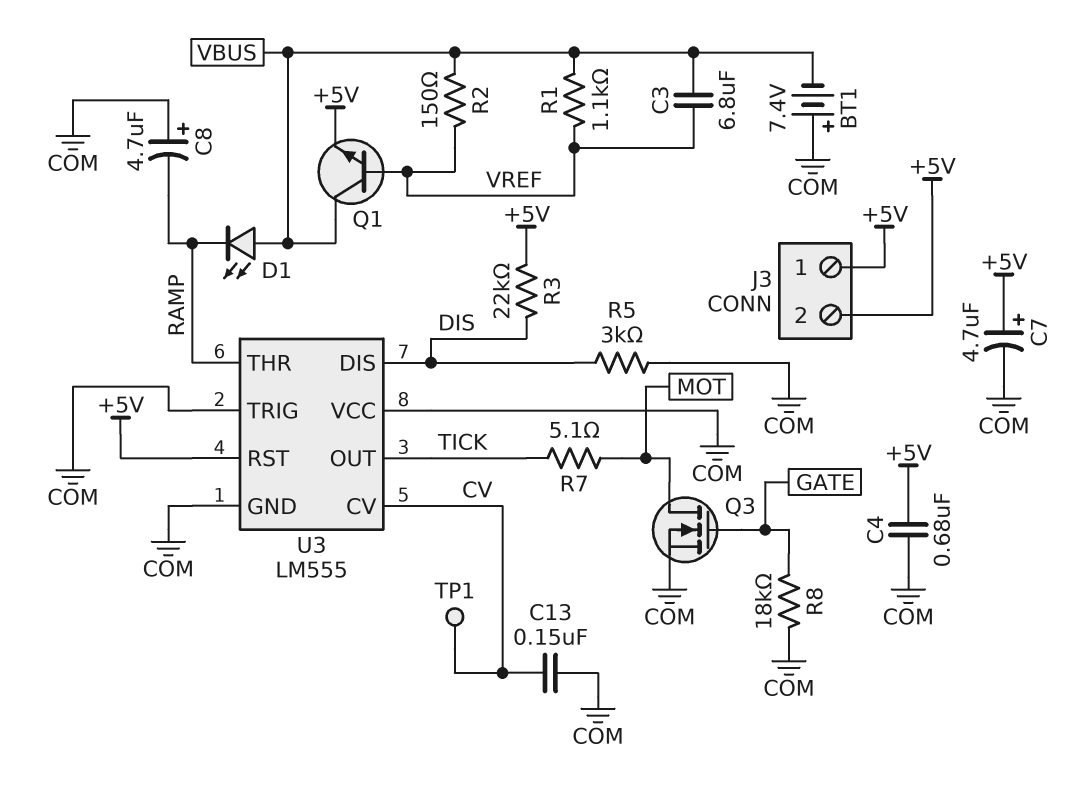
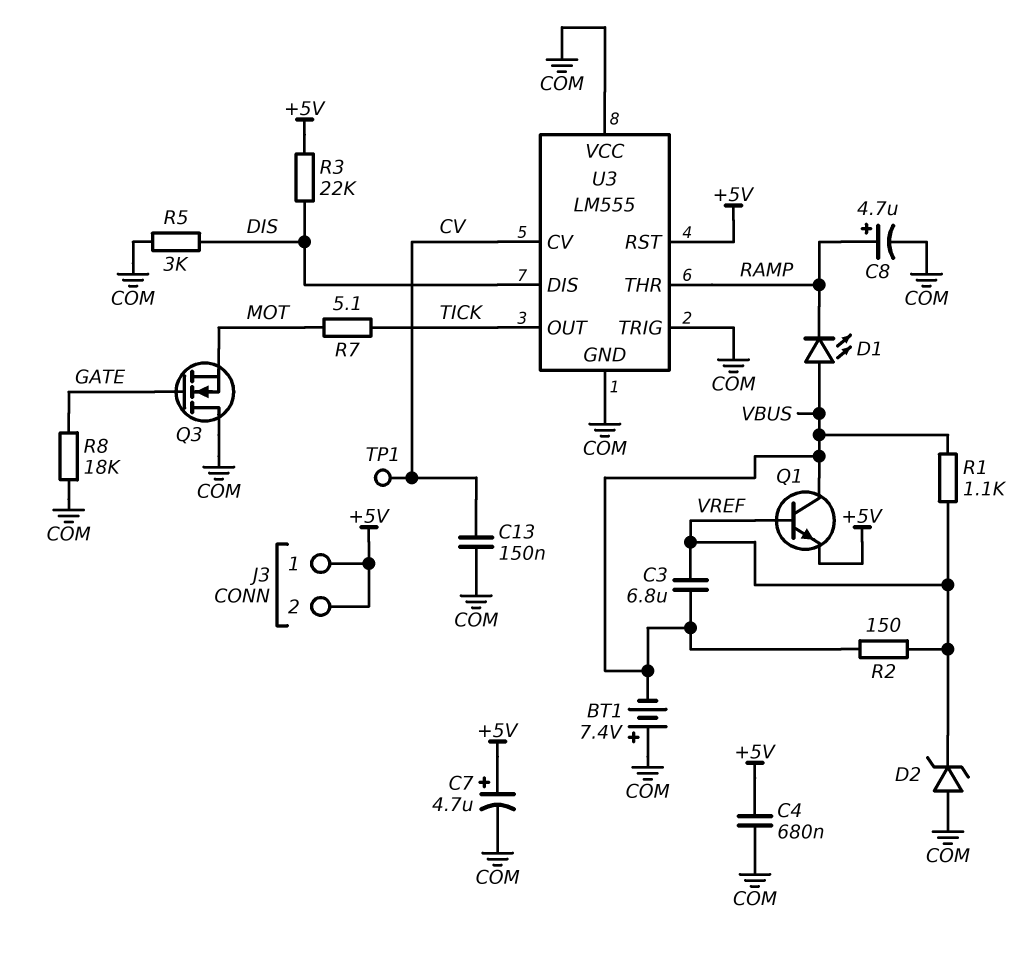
C8: 4.7uF (plus COM, minus RAMP) -> 4.7uF (plus RAMP, minus COM)
D2: none -> zener (A COM, K VREF)
Q3: NMOS (G GATE, D MOT, S COM) -> NMOS (G GATE, D COM, S MOT)

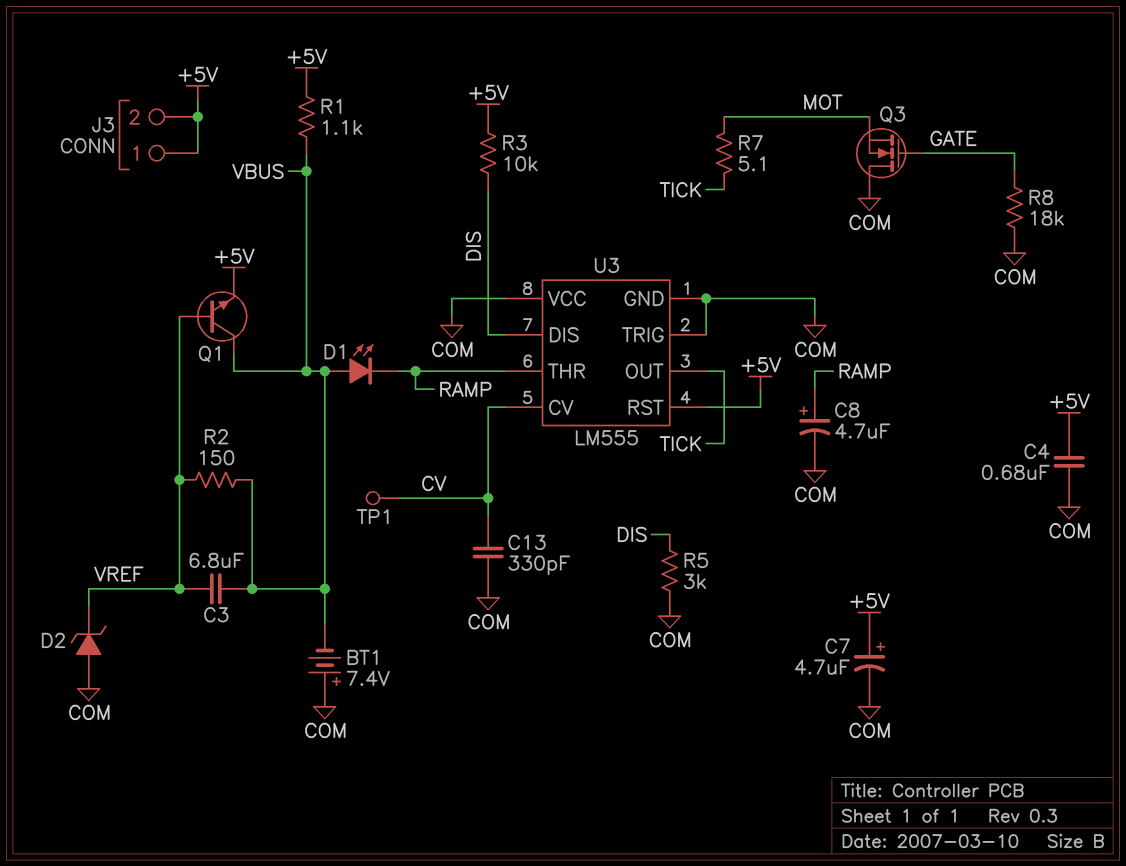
C13: 150nF (COM, CV) -> 330pF (COM, CV)
R1: 1.1k (VBUS, VREF) -> 1.1k (+5V, VBUS)
R3: 22k (+5V, DIS) -> 10k (+5V, DIS)

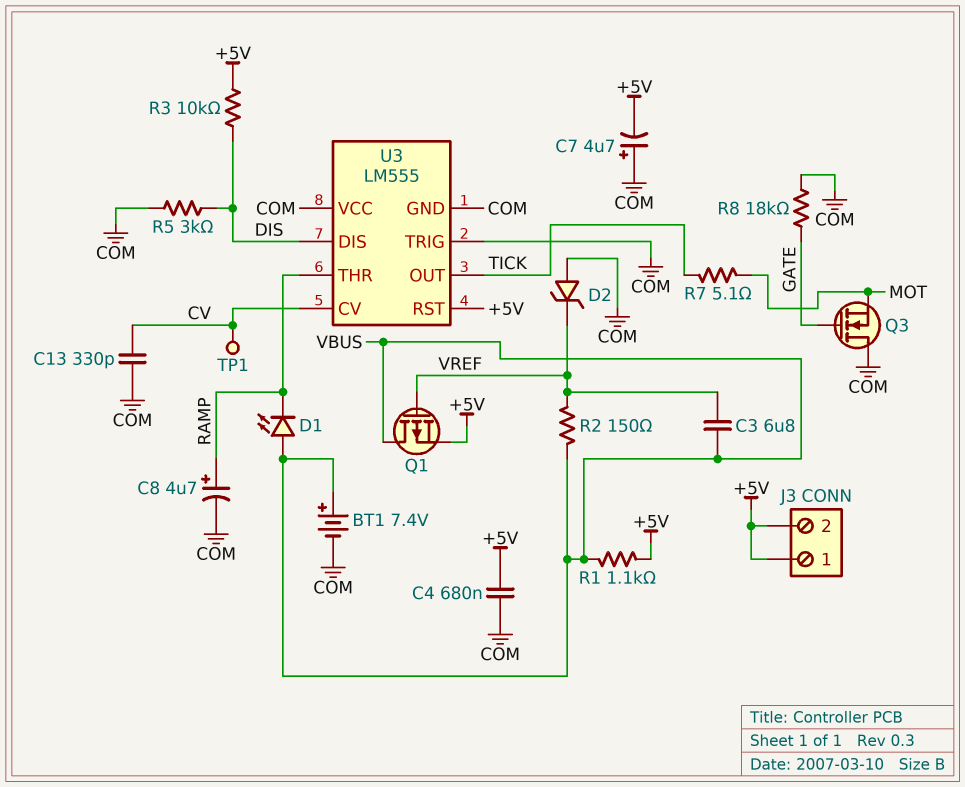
BT1: 7.4V (plus COM, minus VBUS) -> 7.4V (plus VBUS, minus COM)
C7: 4.7uF (plus +5V, minus COM) -> 4.7uF (plus COM, minus +5V)
Q1: NPN (B VREF, C VBUS, E +5V) -> PMOS (G VREF, D VBUS, S +5V)

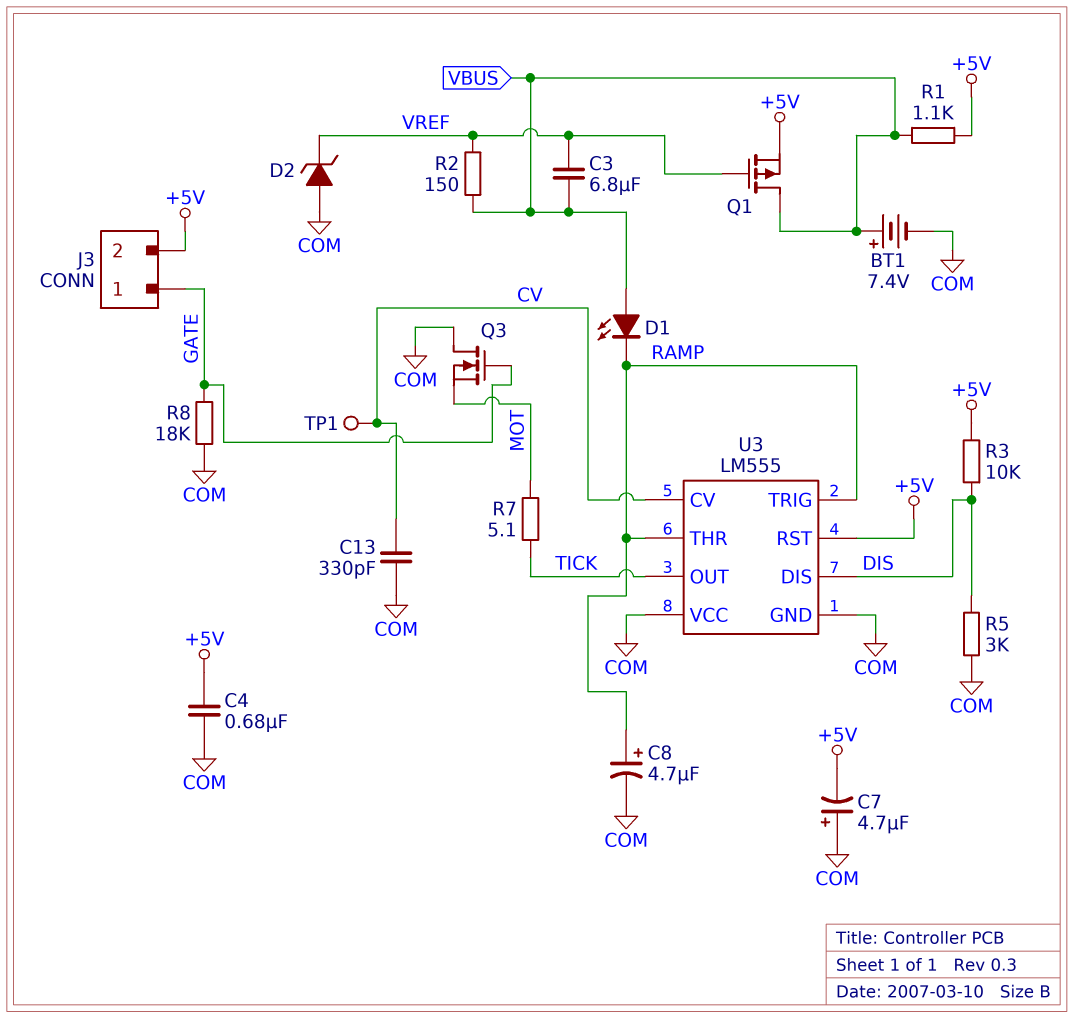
J3 pin 1: +5V -> GATE
U3 pin TRIG: COM -> RAMP

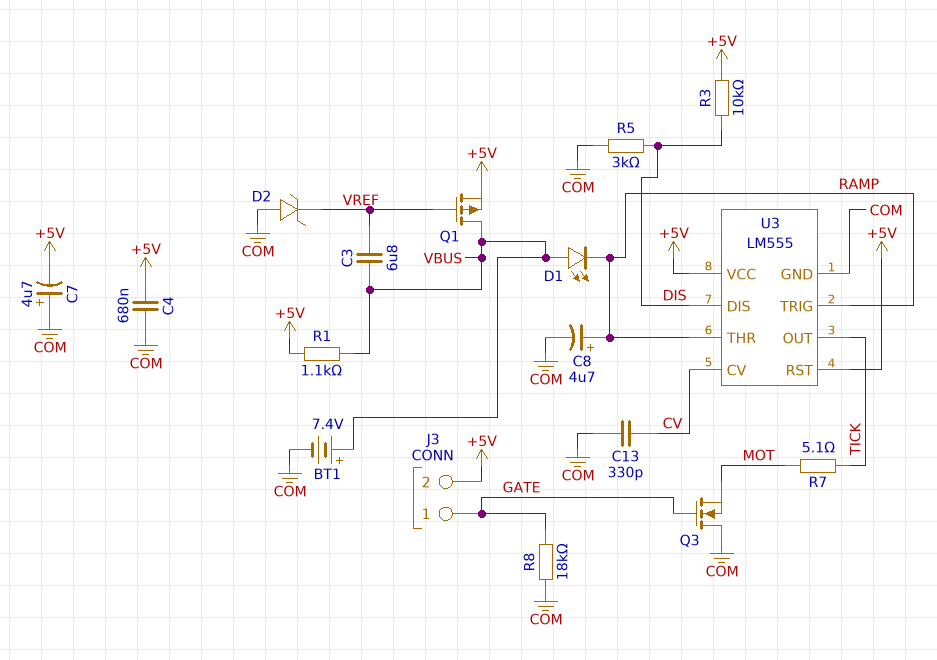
R2: 150 (VBUS, VREF) -> none
TP1: test point (CV) -> none
U3 pin VCC: COM -> +5V

